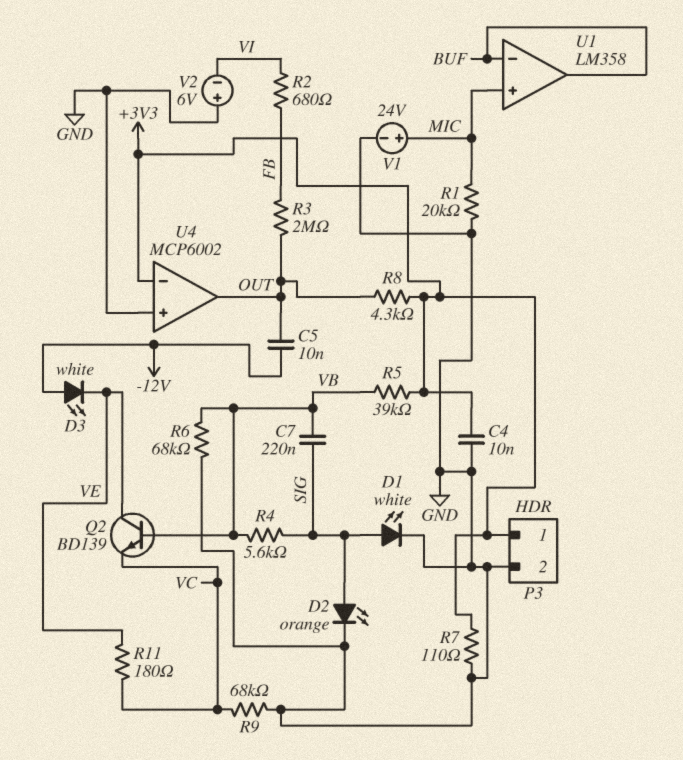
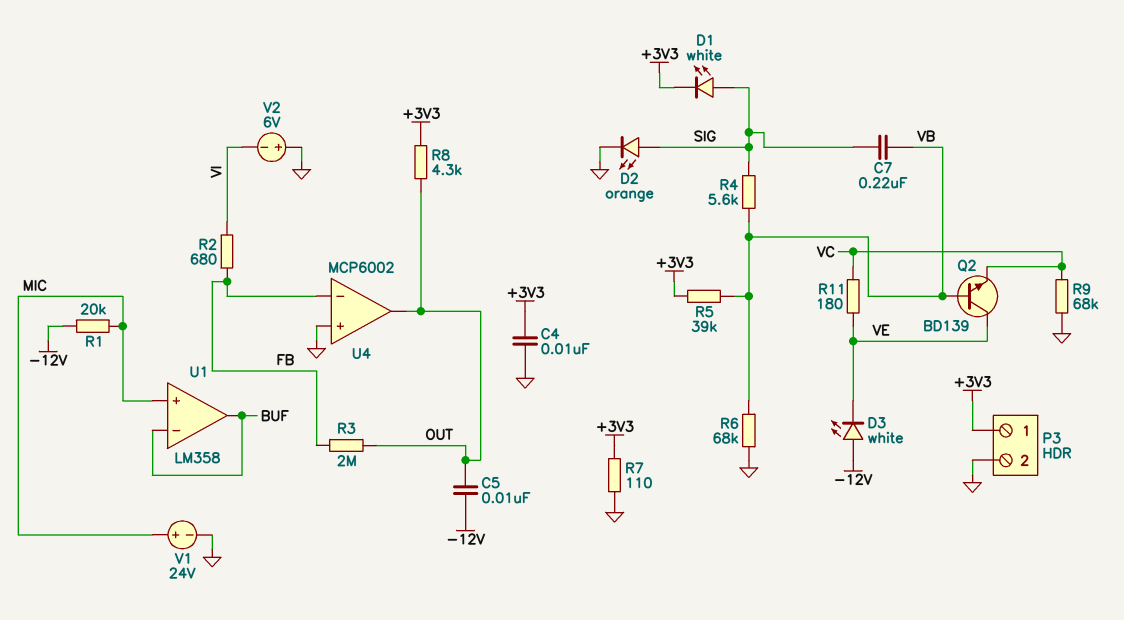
D1: LED white (A SIG, K GND) -> LED white (A SIG, K +3V3)
R1: 20k (GND, MIC) -> 20k (-12V, MIC)
U4 pin in-: +3V3 -> FB

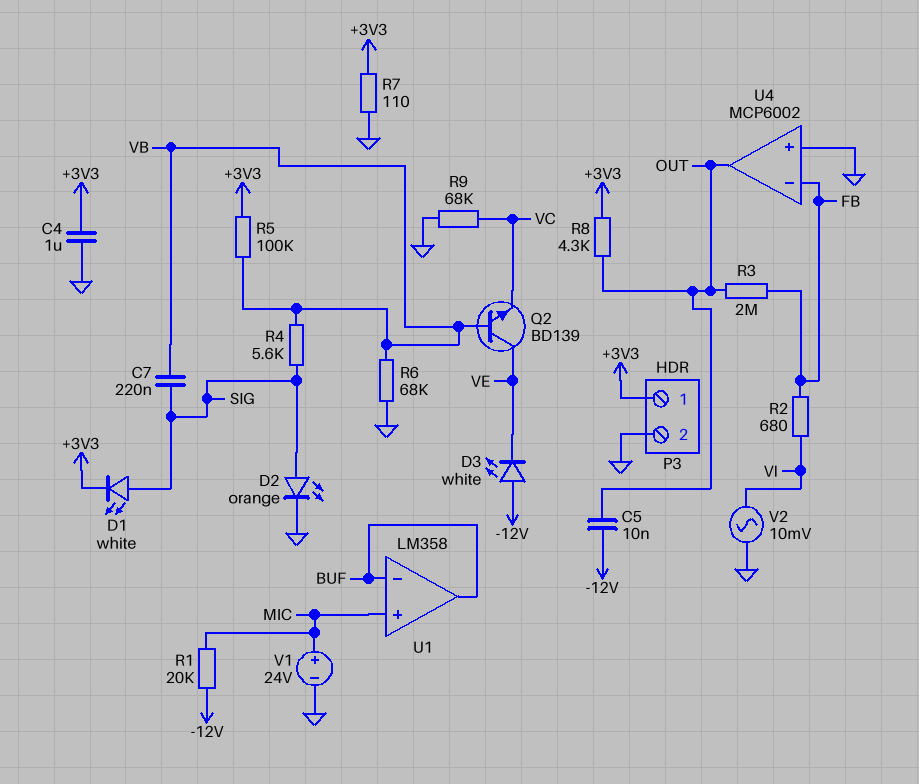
C4: 10nF (+3V3, GND) -> 1uF (+3V3, GND)
R5: 39k (+3V3, VB) -> 100k (+3V3, VB)
R11: 180 (VC, VE) -> none
V2: 6V (plus GND, minus VI) -> AC 10mV (GND, VI)

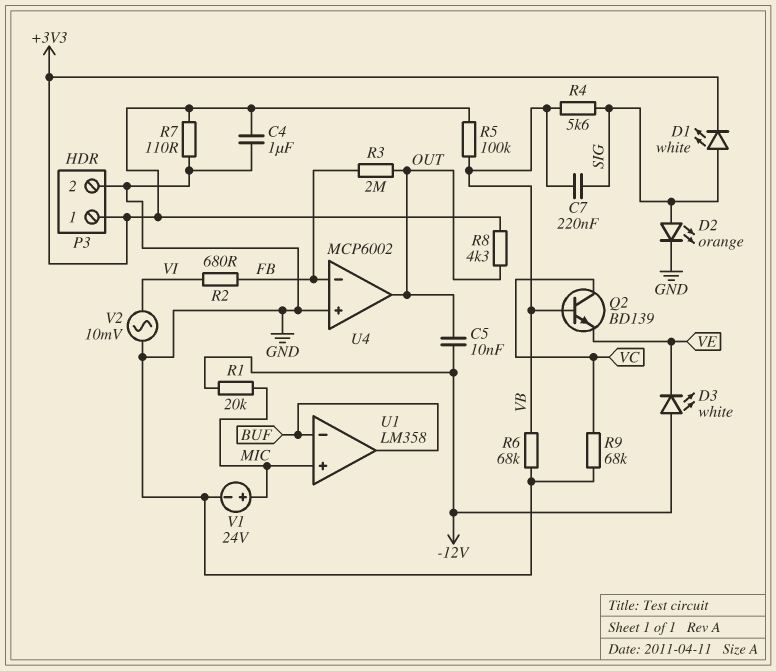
Q2: NPN BD139 (B VB, C VE, E VC) -> NPN BD139 (B VB, C VC, E VE)

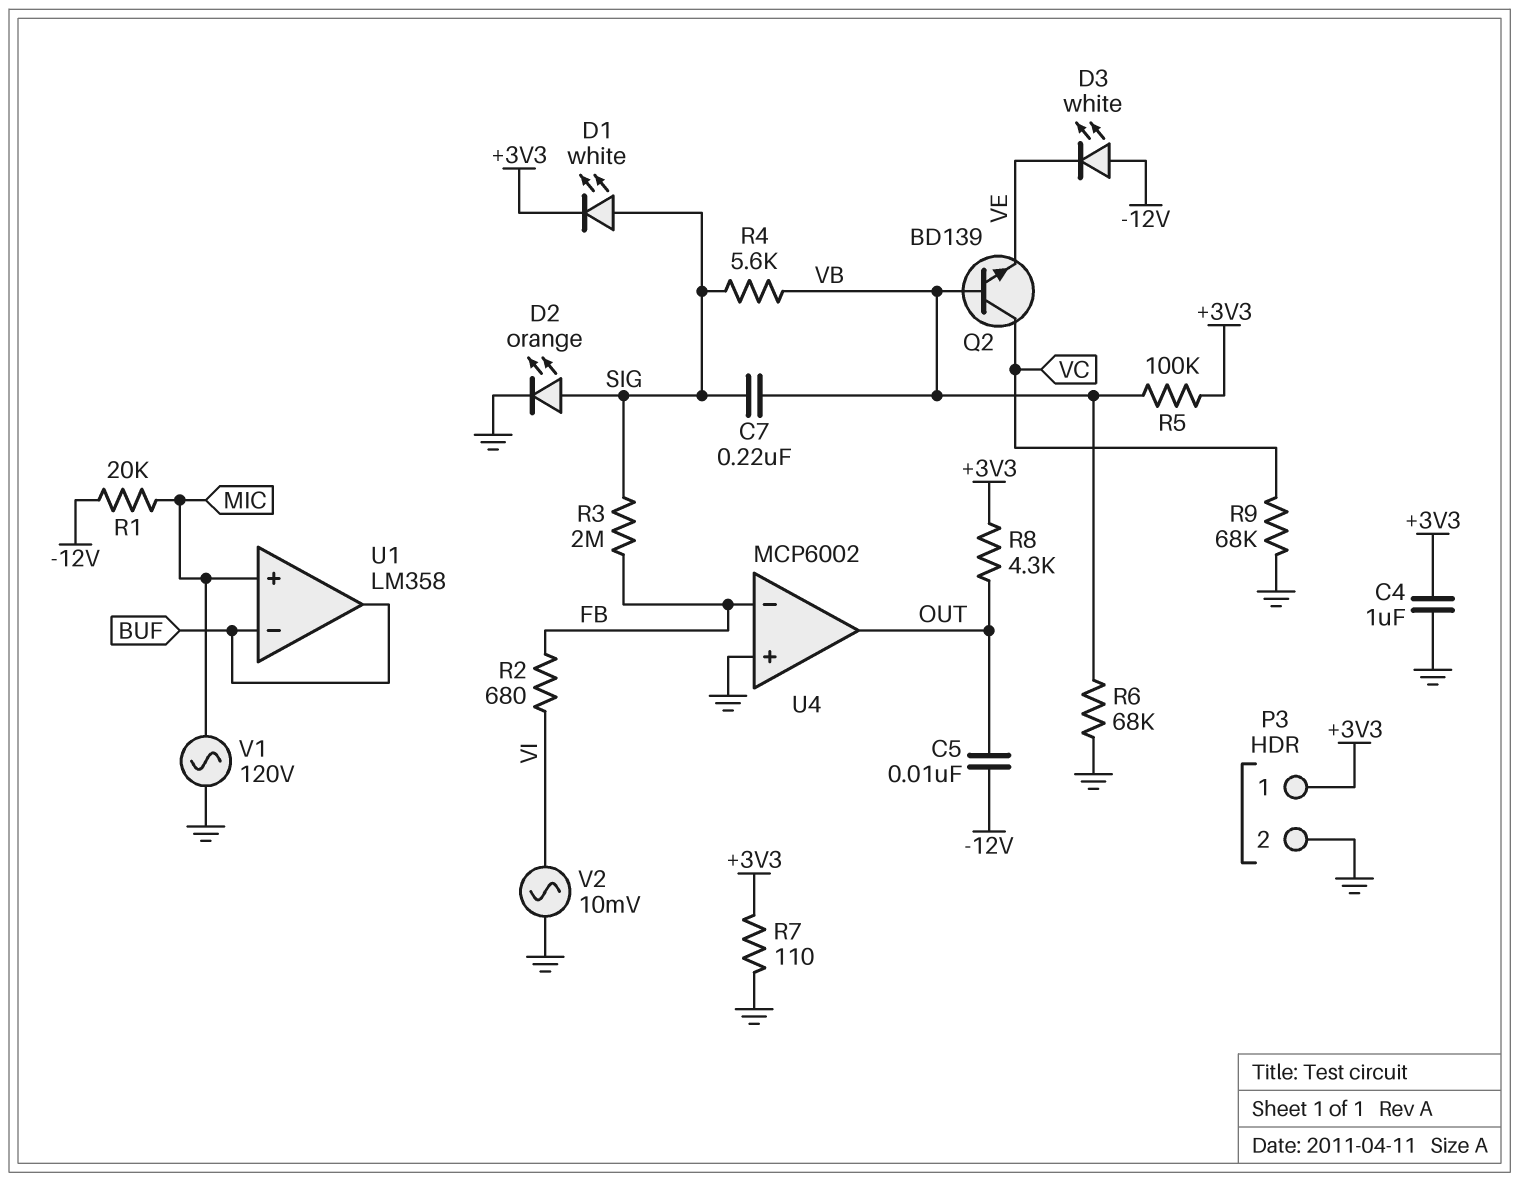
R3: 2M (FB, OUT) -> 2M (FB, SIG)
V1: 24V (plus MIC, minus GND) -> AC 120V (GND, MIC)

